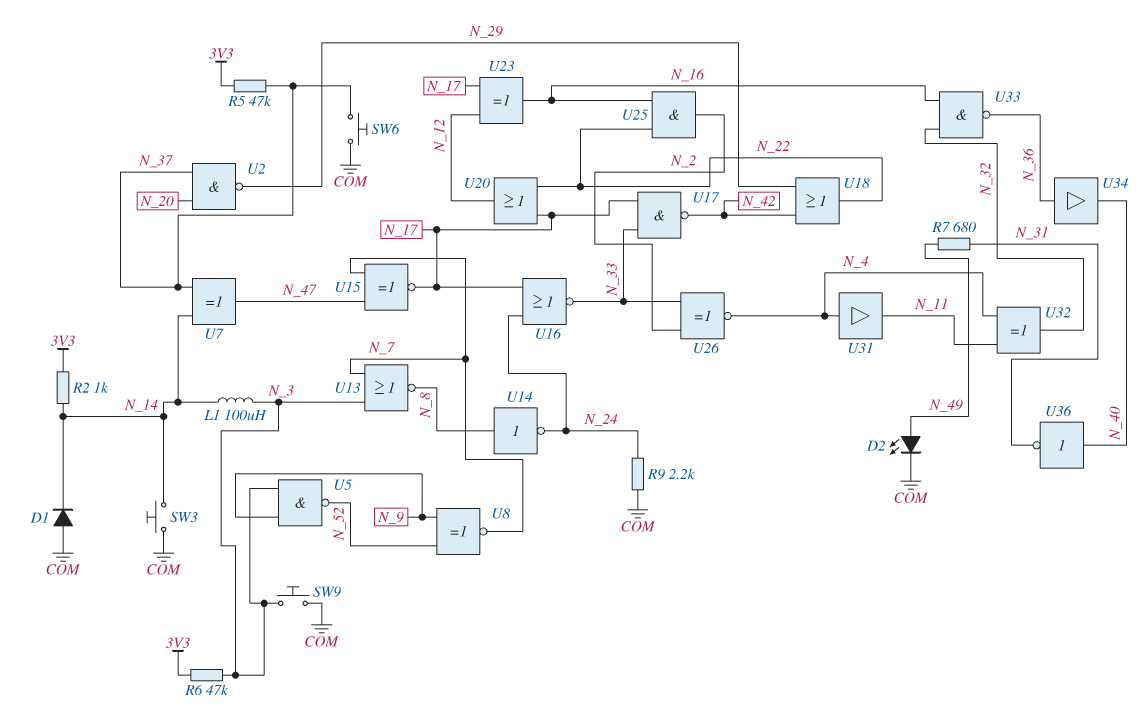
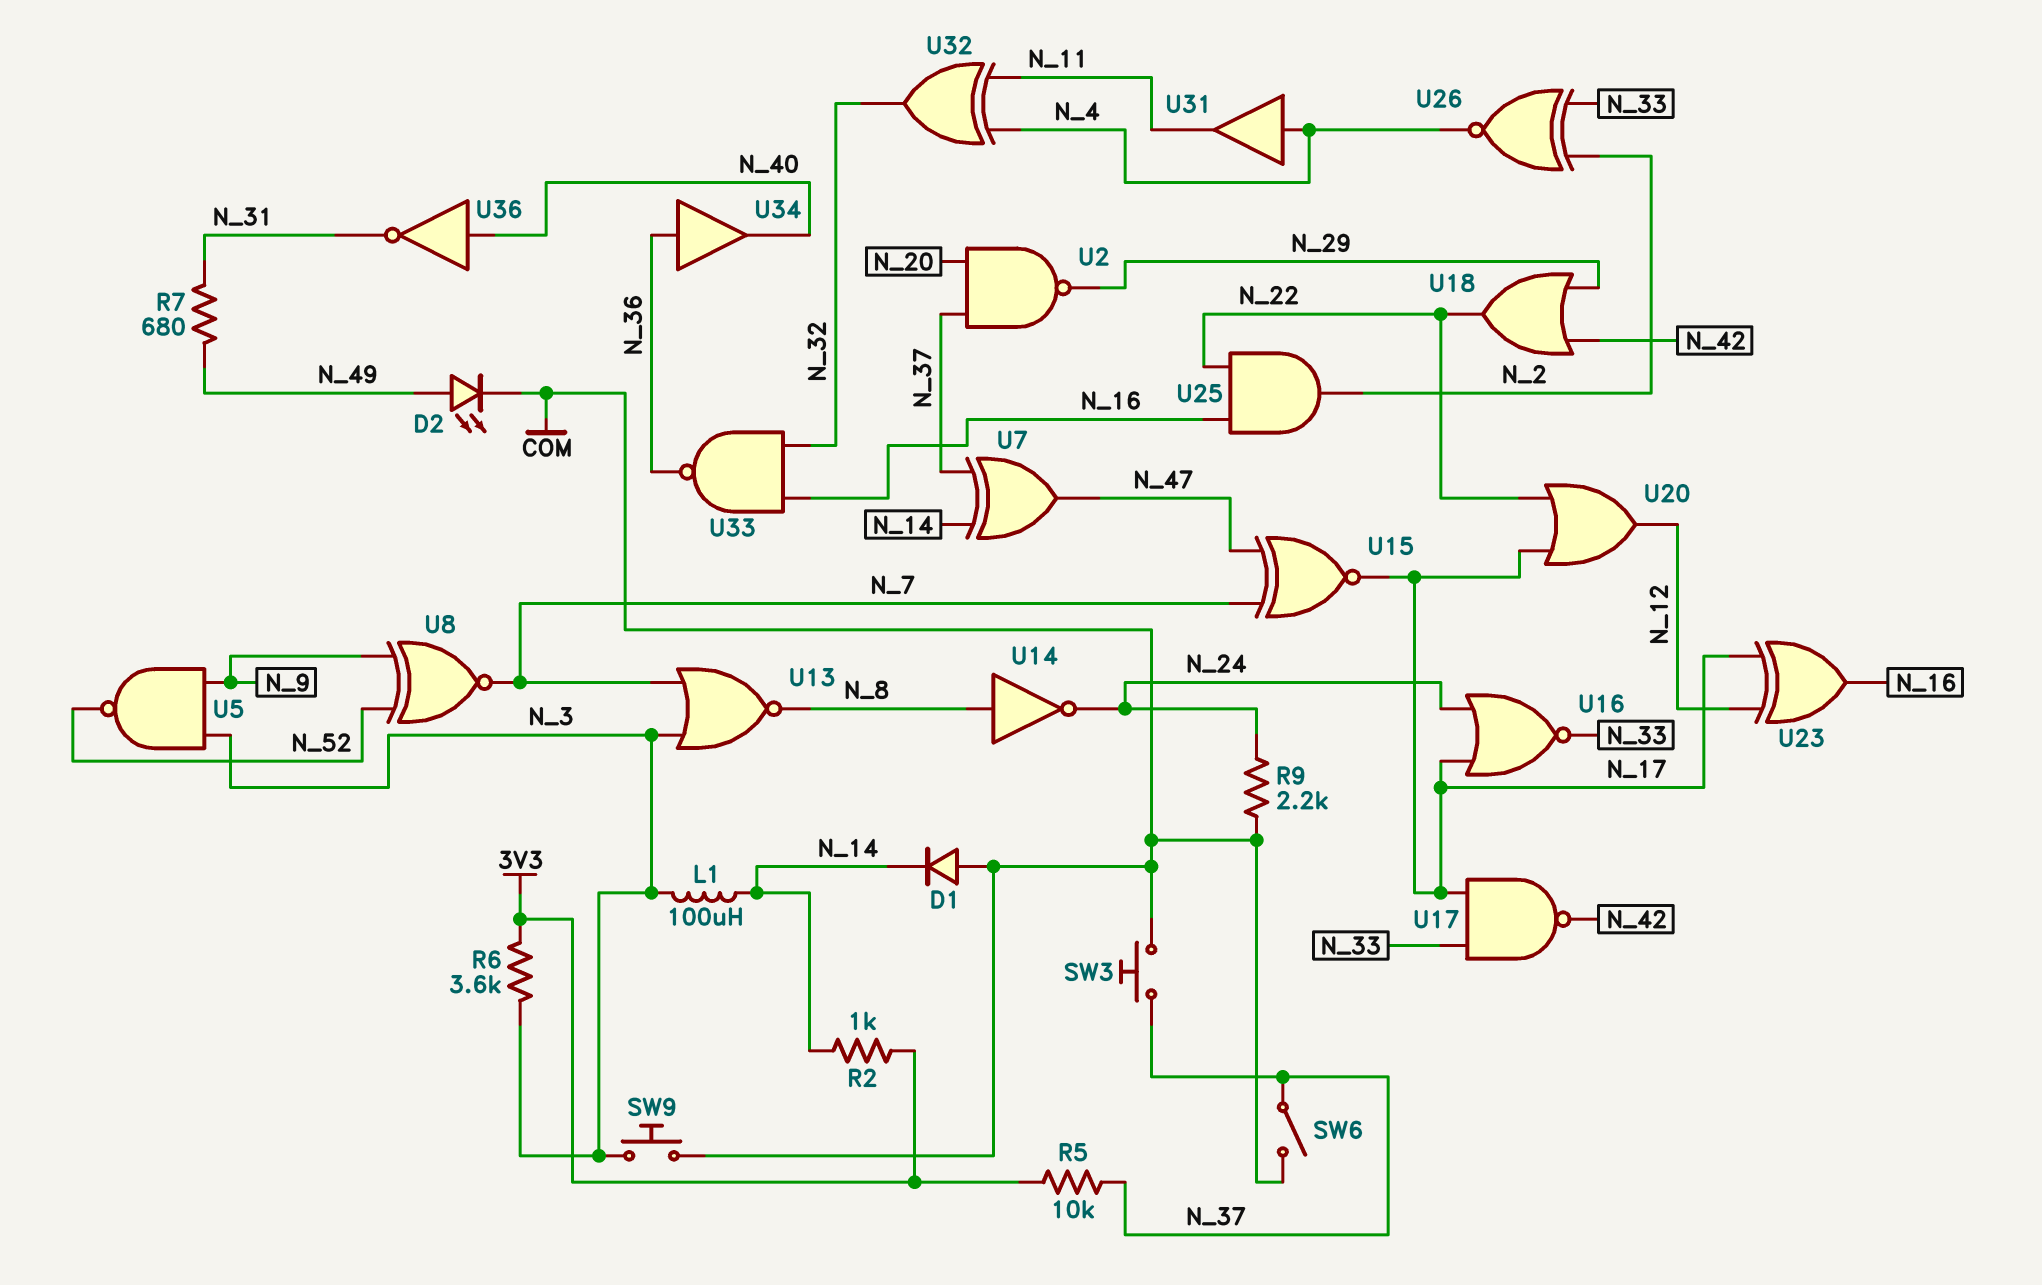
R5: 47k (3V3, N_37) -> 10k (3V3, N_37)
R6: 47k (3V3, N_3) -> 3.6k (3V3, N_3)
SW3: button (COM, N_14) -> button (COM, N_37)
SW6: button (COM, N_37) -> switch (COM, N_37)

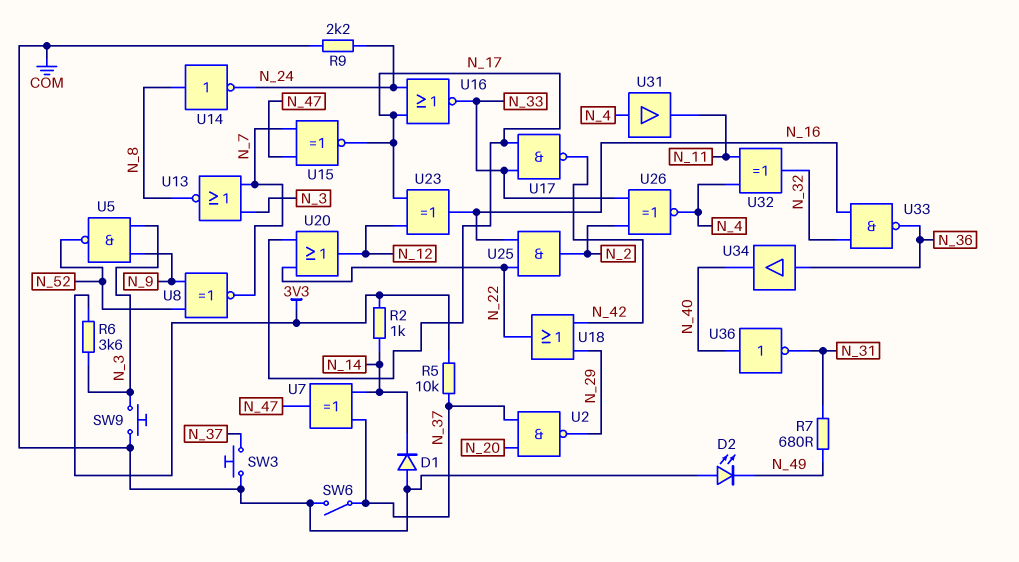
D2: LED (A N_49, K COM) -> LED (A COM, K N_49)
L1: 100uH (N_3, N_14) -> none

